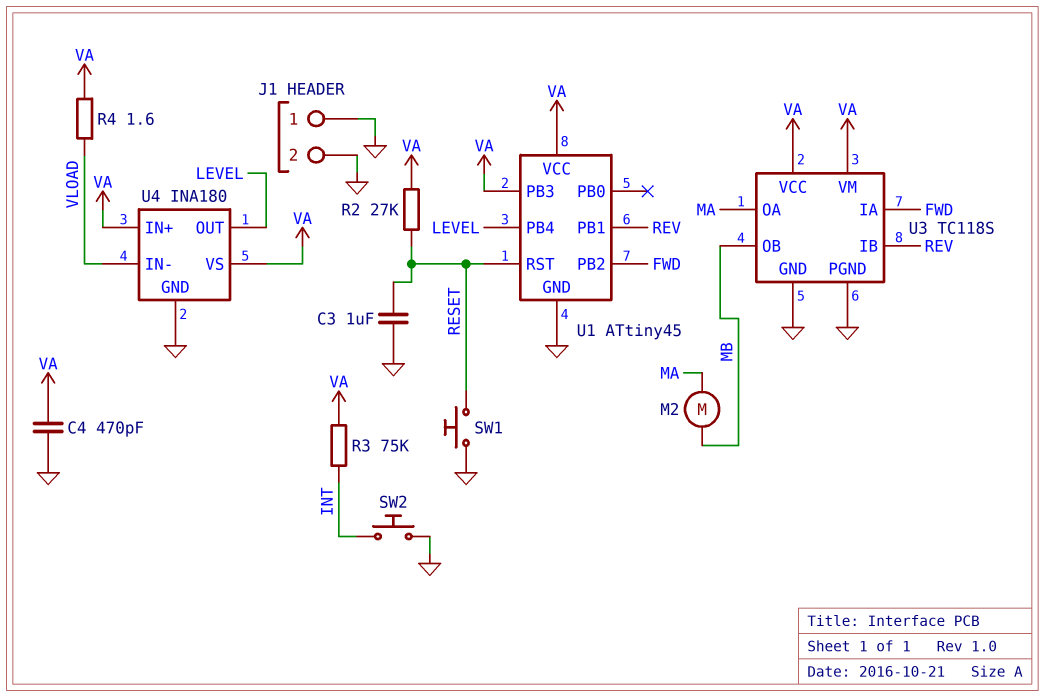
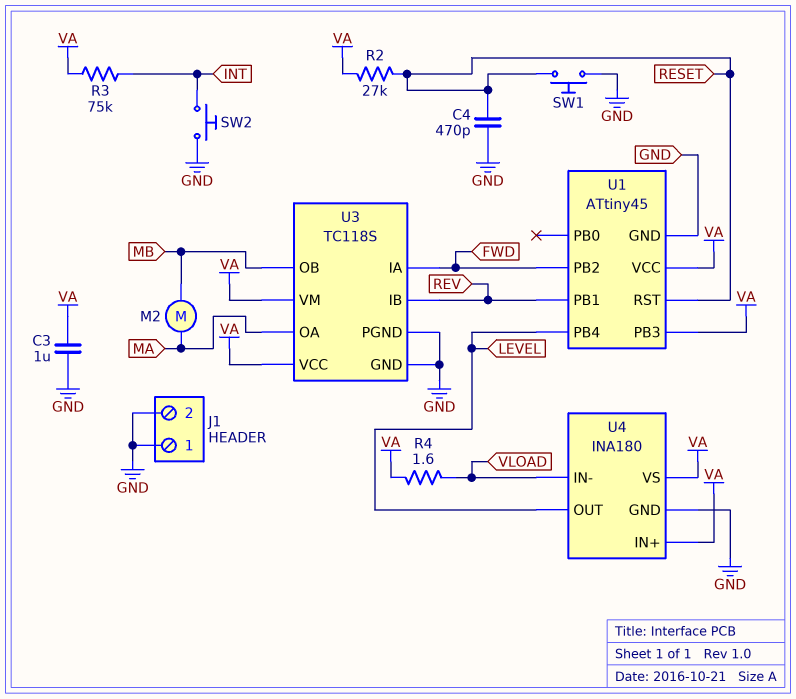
C3: 1uF (GND, RESET) -> 1uF (GND, VA)
C4: 470pF (GND, VA) -> 470pF (GND, RESET)

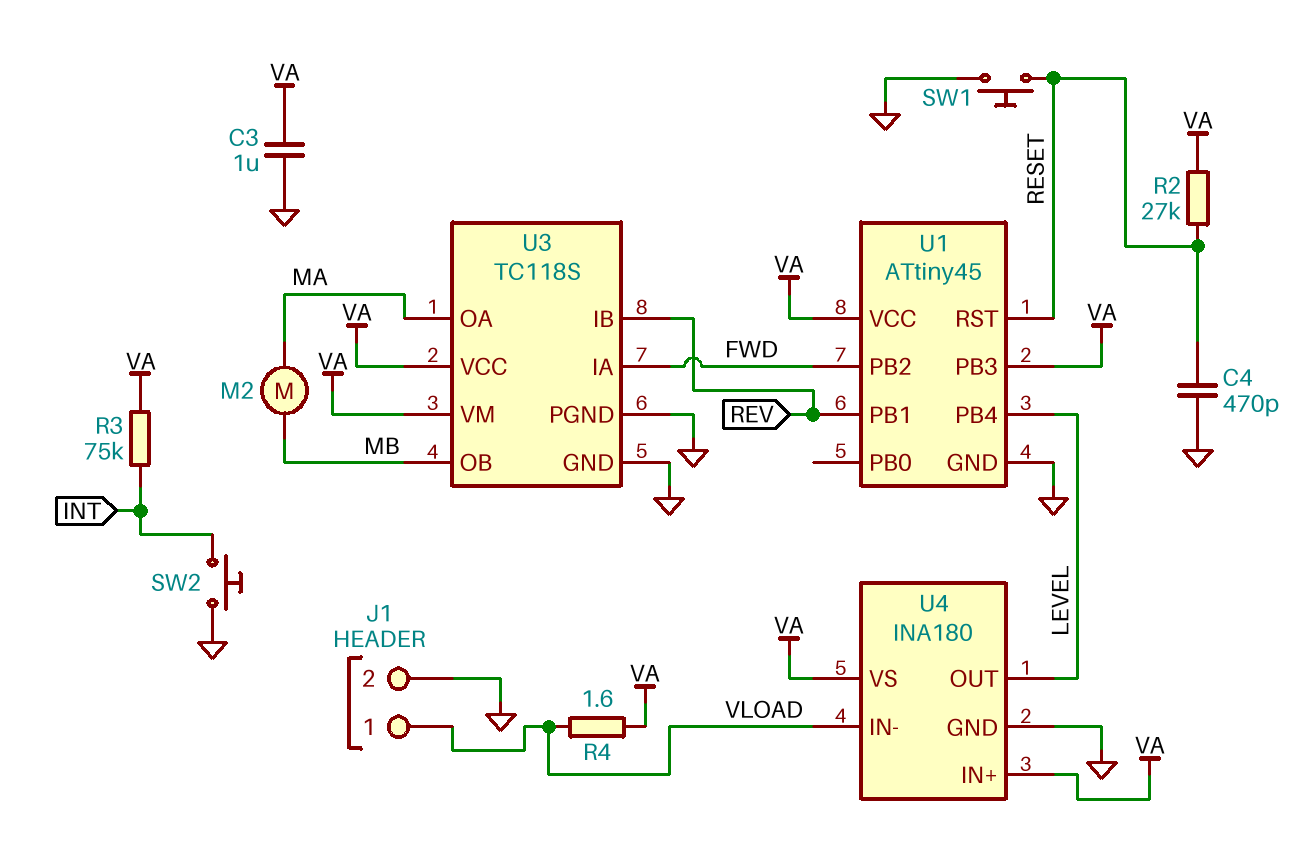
J1 pin 1: GND -> VLOAD

